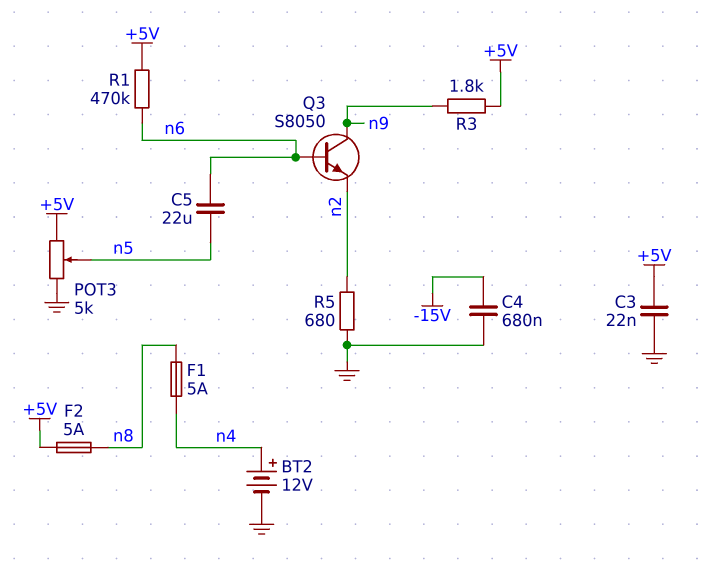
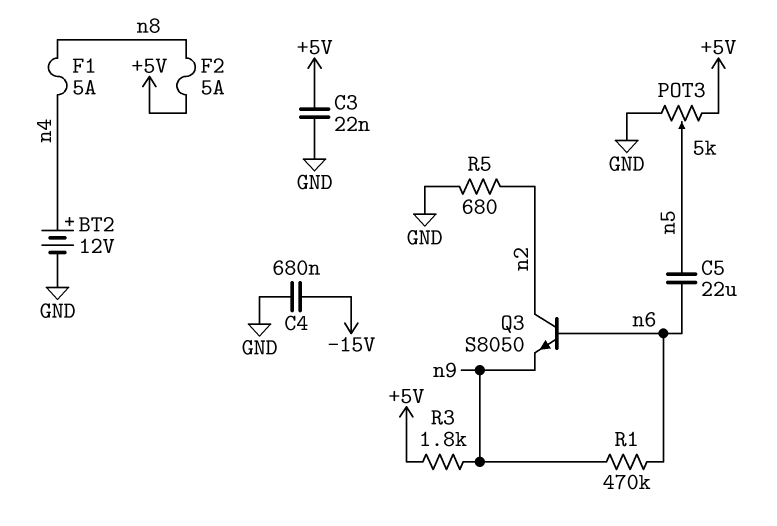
Q3: NPN S8050 (B n6, C n9, E n2) -> NPN S8050 (B n6, C n2, E n9)
R1: 470k (+5V, n6) -> 470k (n6, n9)

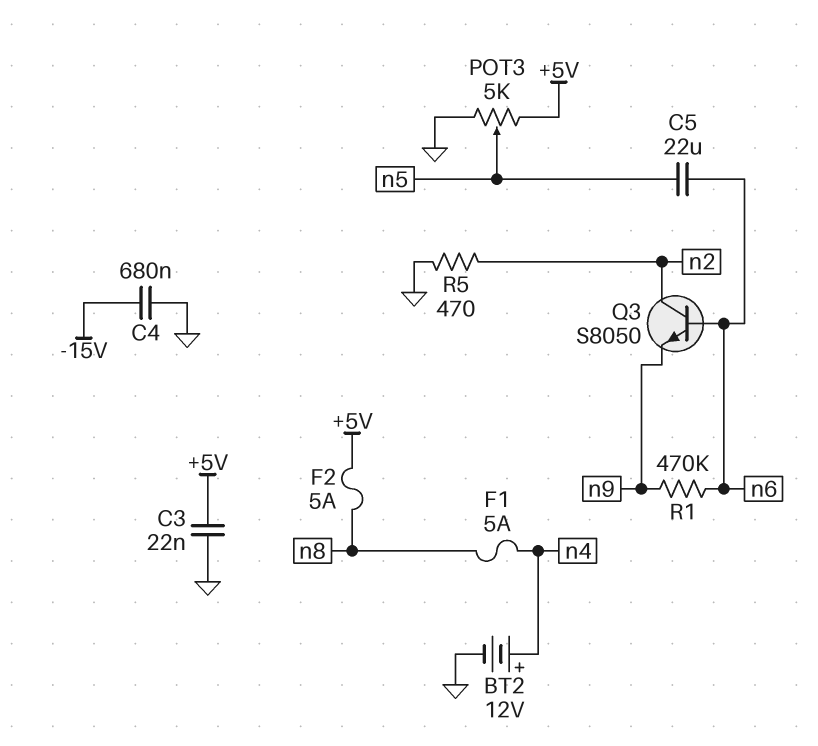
R3: 1.8k (+5V, n9) -> none
R5: 680 (GND, n2) -> 470 (GND, n2)

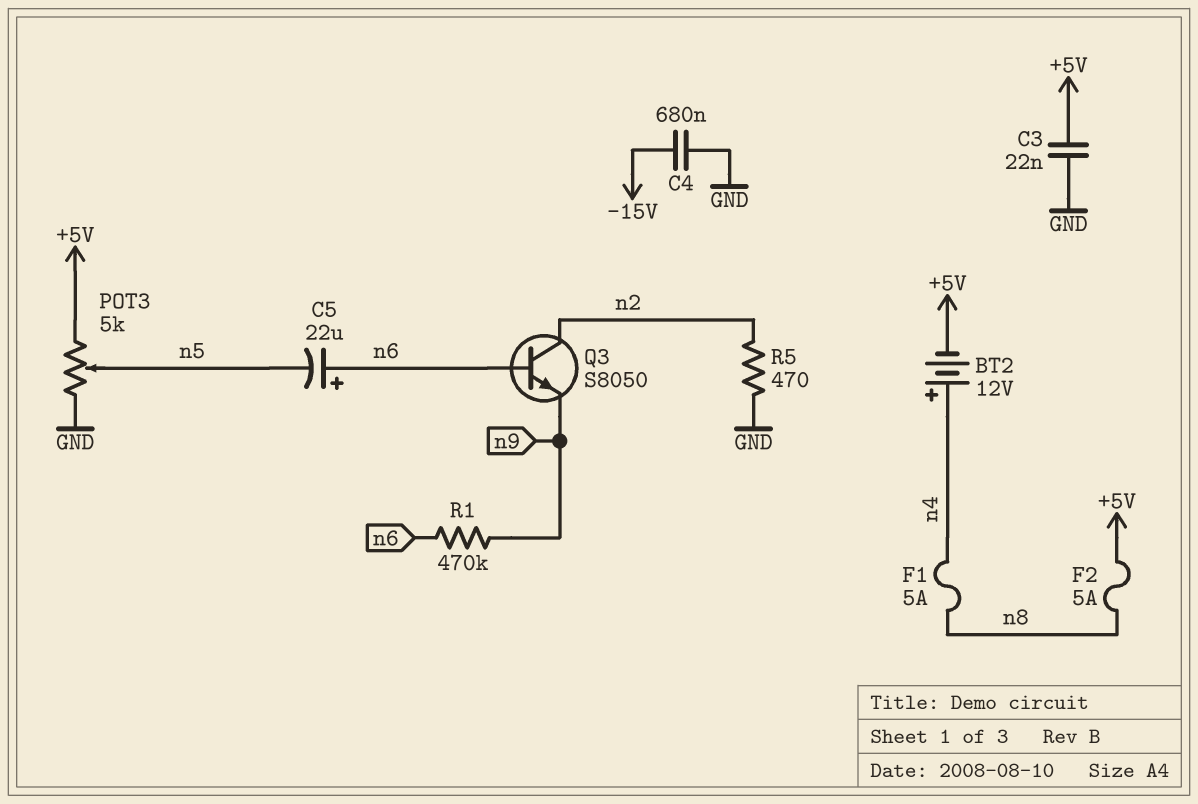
BT2: 12V (plus n4, minus GND) -> 12V (plus n4, minus +5V)
C5: 22uF (n5, n6) -> 22uF (plus n6, minus n5)

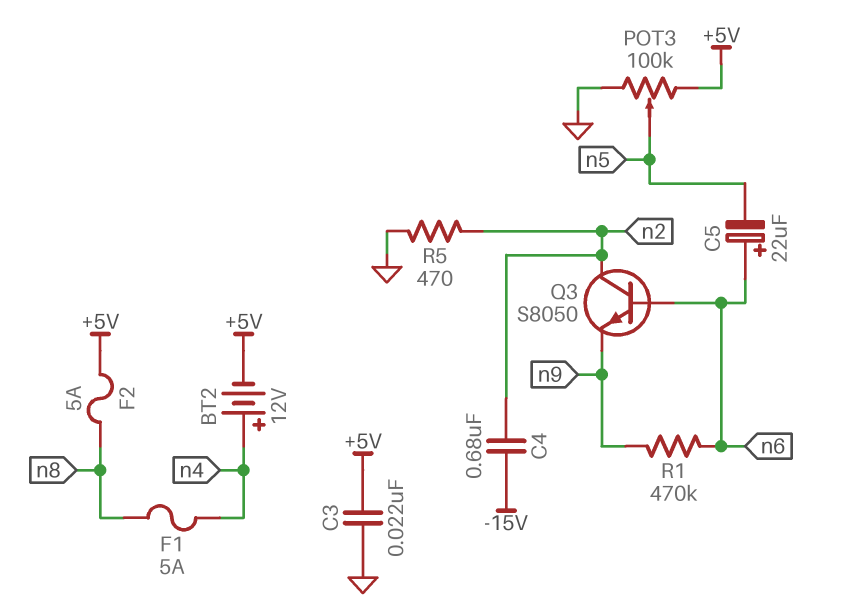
C4: 680nF (-15V, GND) -> 680nF (-15V, n2)
POT3: 5k (+5V, GND, wiper n5) -> 100k (+5V, GND, wiper n5)

